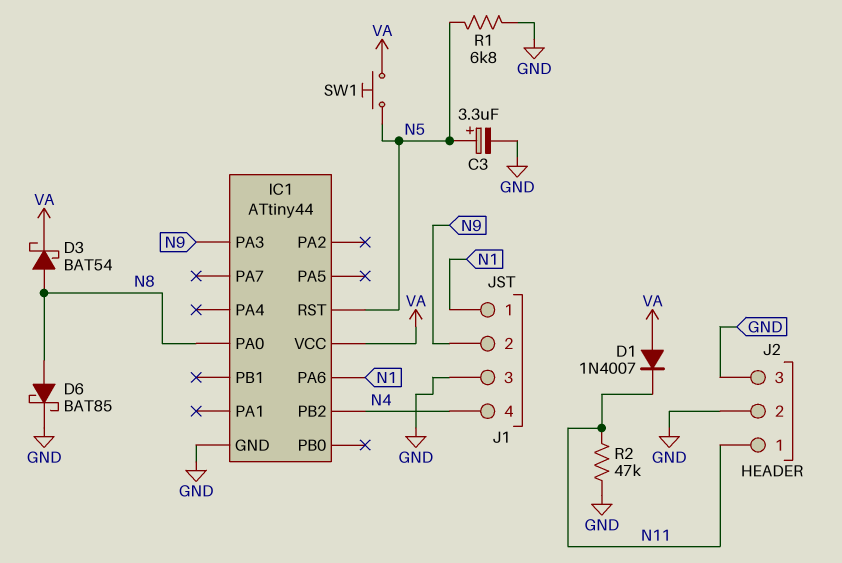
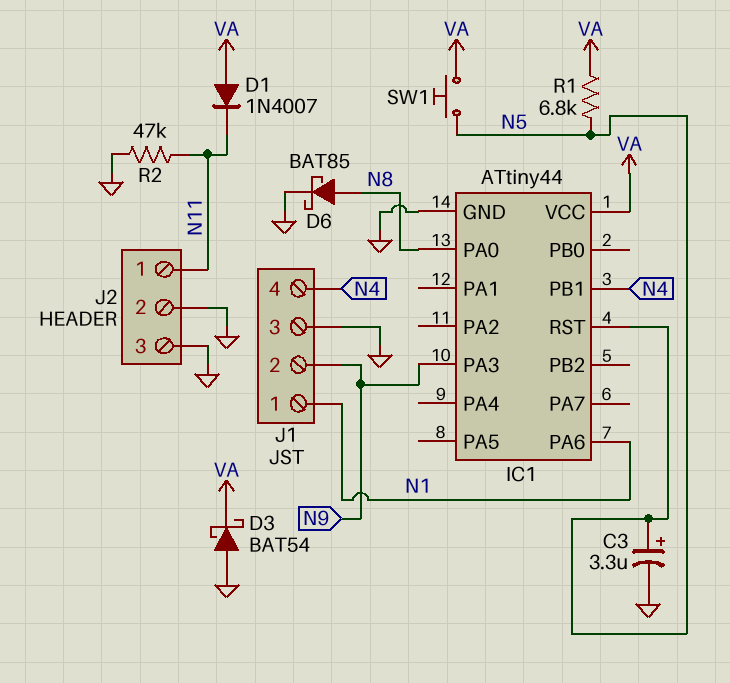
D3: schottky BAT54 (A N8, K VA) -> schottky BAT54 (A GND, K VA)
IC1 pin PB1: none -> N4
IC1 pin PB2: N4 -> none
R1: 6.8k (GND, N5) -> 6.8k (N5, VA)

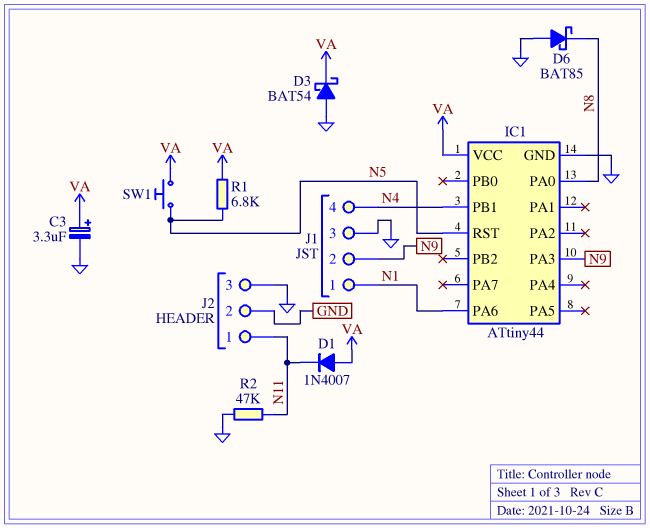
C3: 3.3uF (plus N5, minus GND) -> 3.3uF (plus VA, minus GND)
D6: schottky BAT85 (A N8, K GND) -> schottky BAT85 (A GND, K N8)

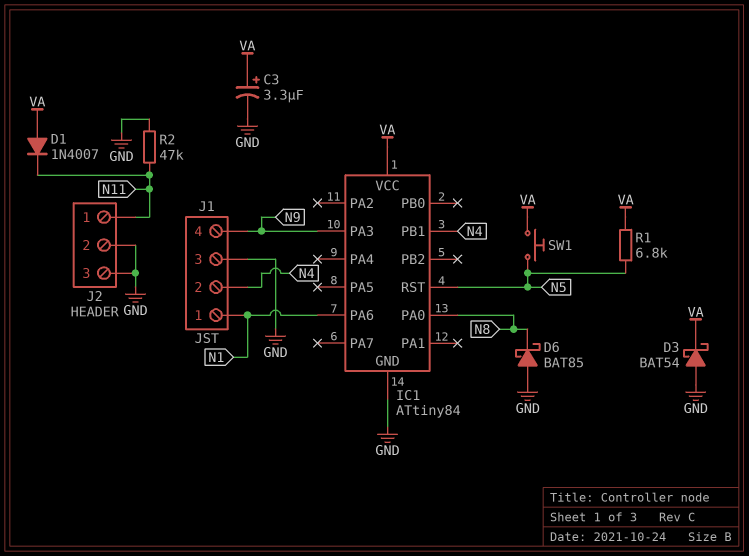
IC1: ATtiny44 -> ATtiny84
J1 pin 2: N9 -> N4
J1 pin 4: N4 -> N9

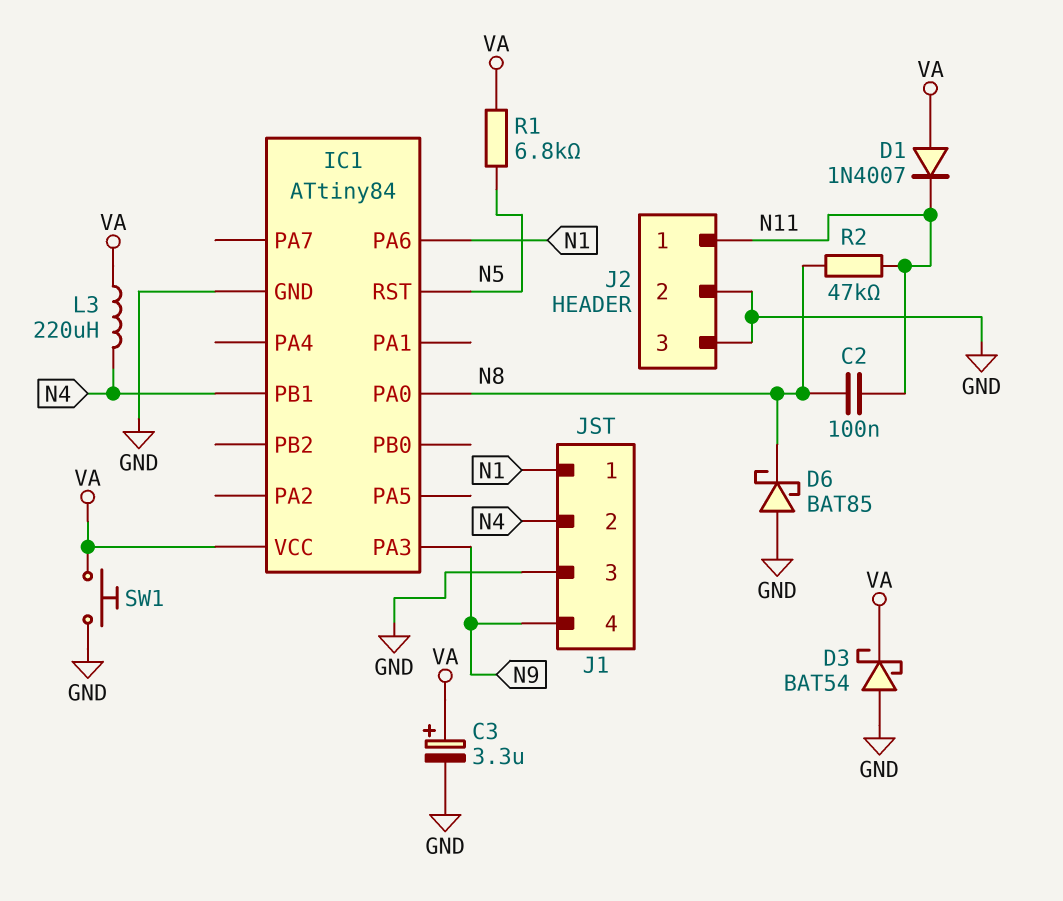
C2: none -> 100nF (N8, N11)
L3: none -> 220uH (N4, VA)
R2: 47k (GND, N11) -> 47k (N8, N11)
SW1: button (N5, VA) -> button (GND, VA)

